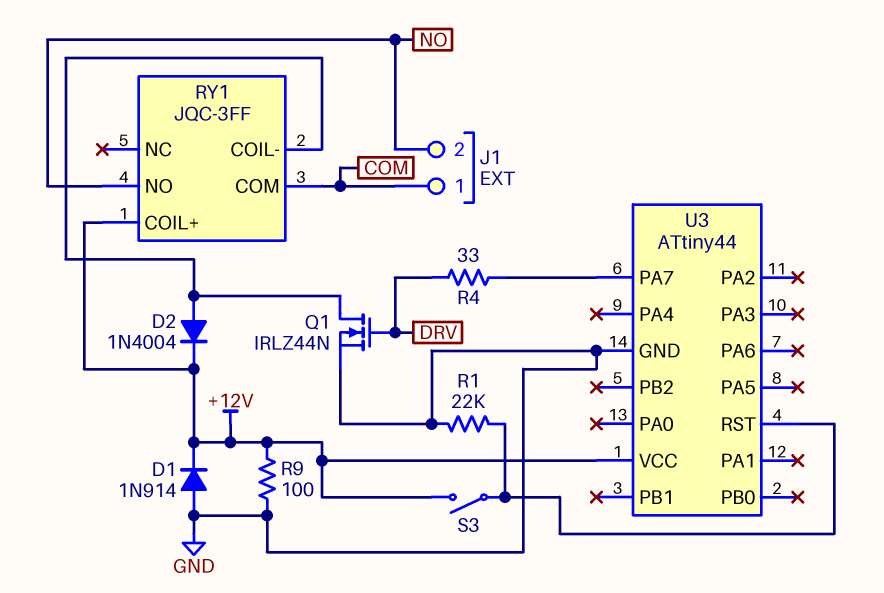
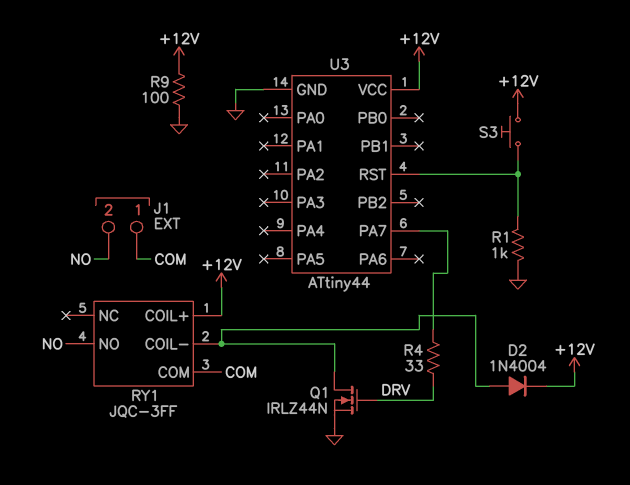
D1: diode 1N914 (A GND, K +12V) -> none
R1: 22k (GND, U3/RST) -> 1k (GND, U3/RST)
S3: switch (+12V, U3/RST) -> button (+12V, U3/RST)

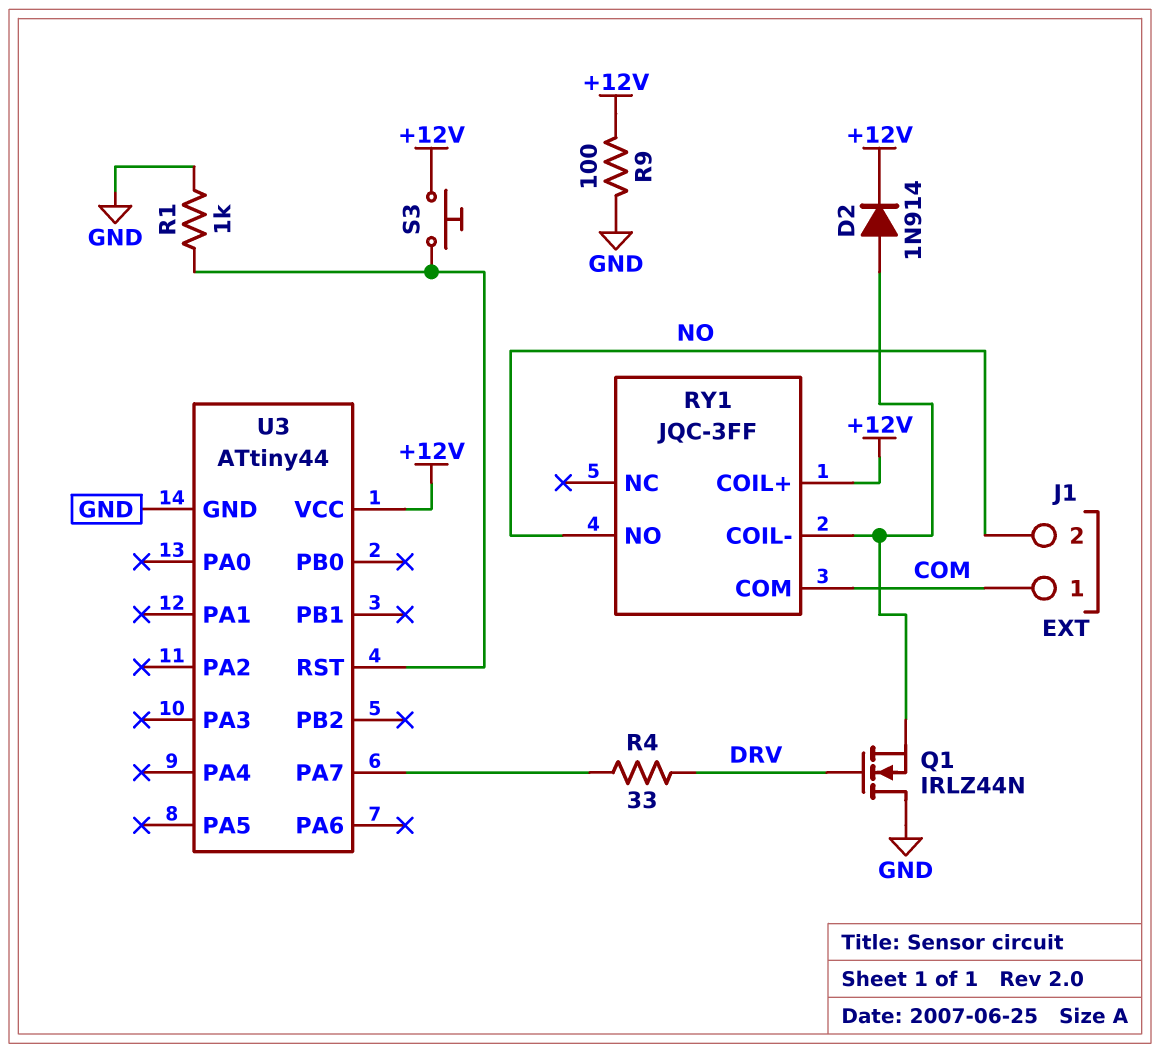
D2: diode 1N4004 (A RY1/COIL-, K +12V) -> diode 1N914 (A RY1/COIL-, K +12V)
Q1: NMOS IRLZ44N (G DRV, D RY1/COIL-, S GND) -> NMOS IRLZ44N (G DRV, D GND, S RY1/COIL-)

